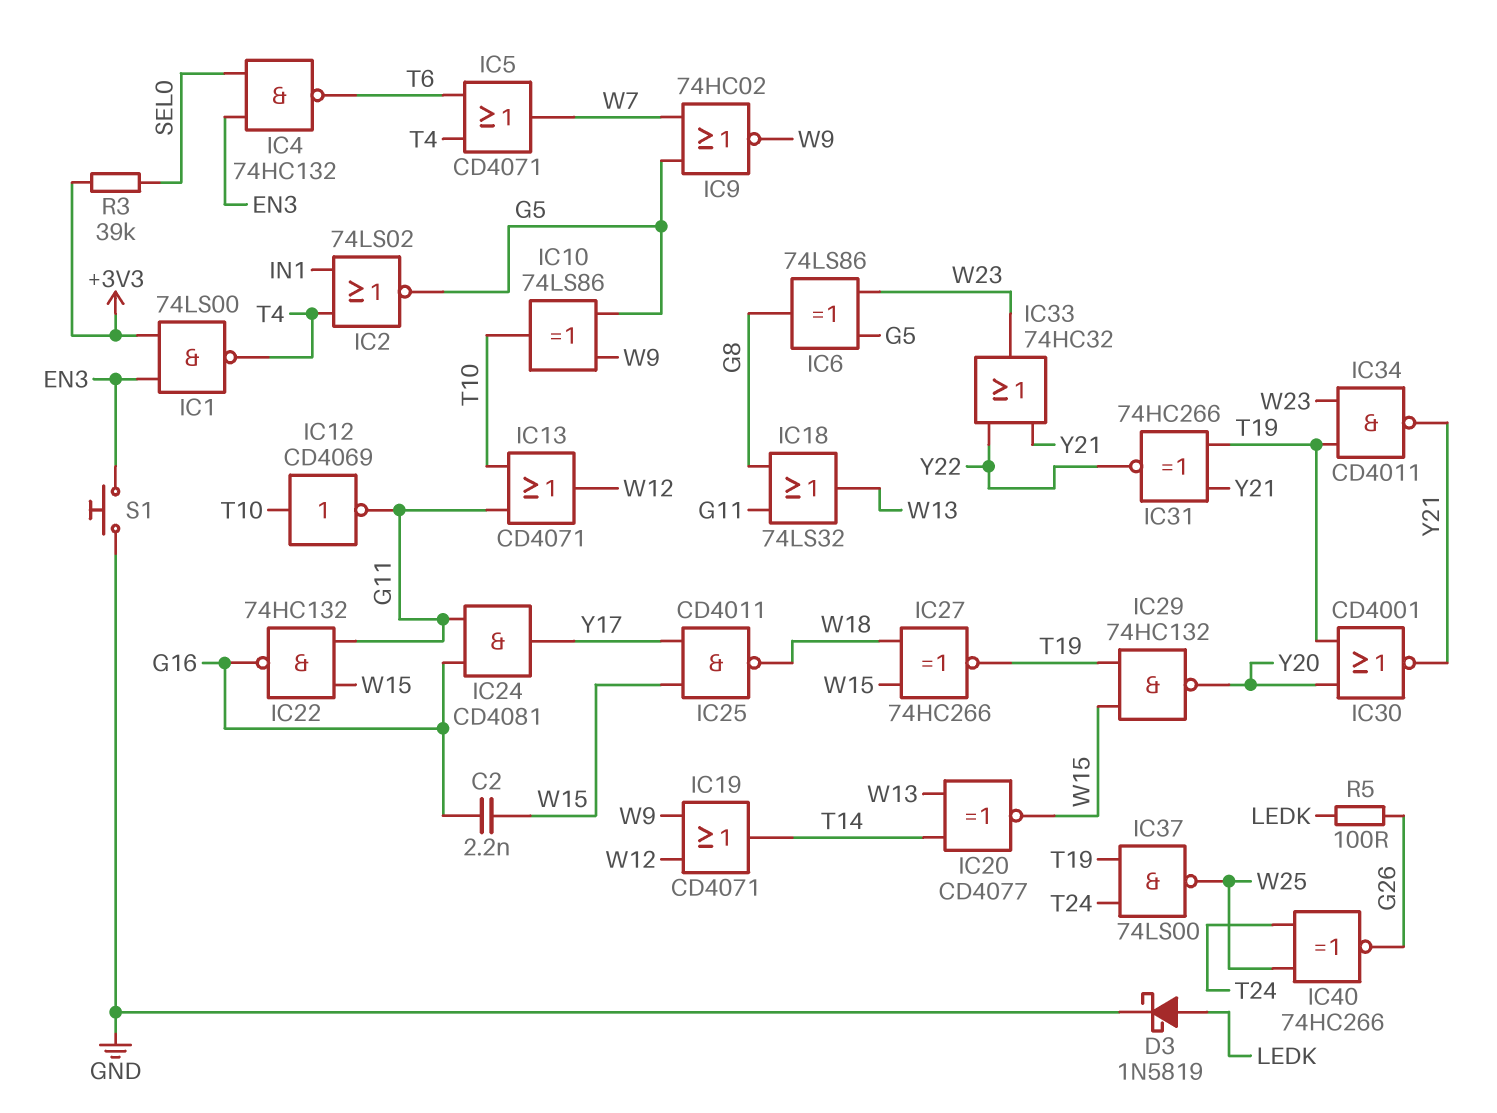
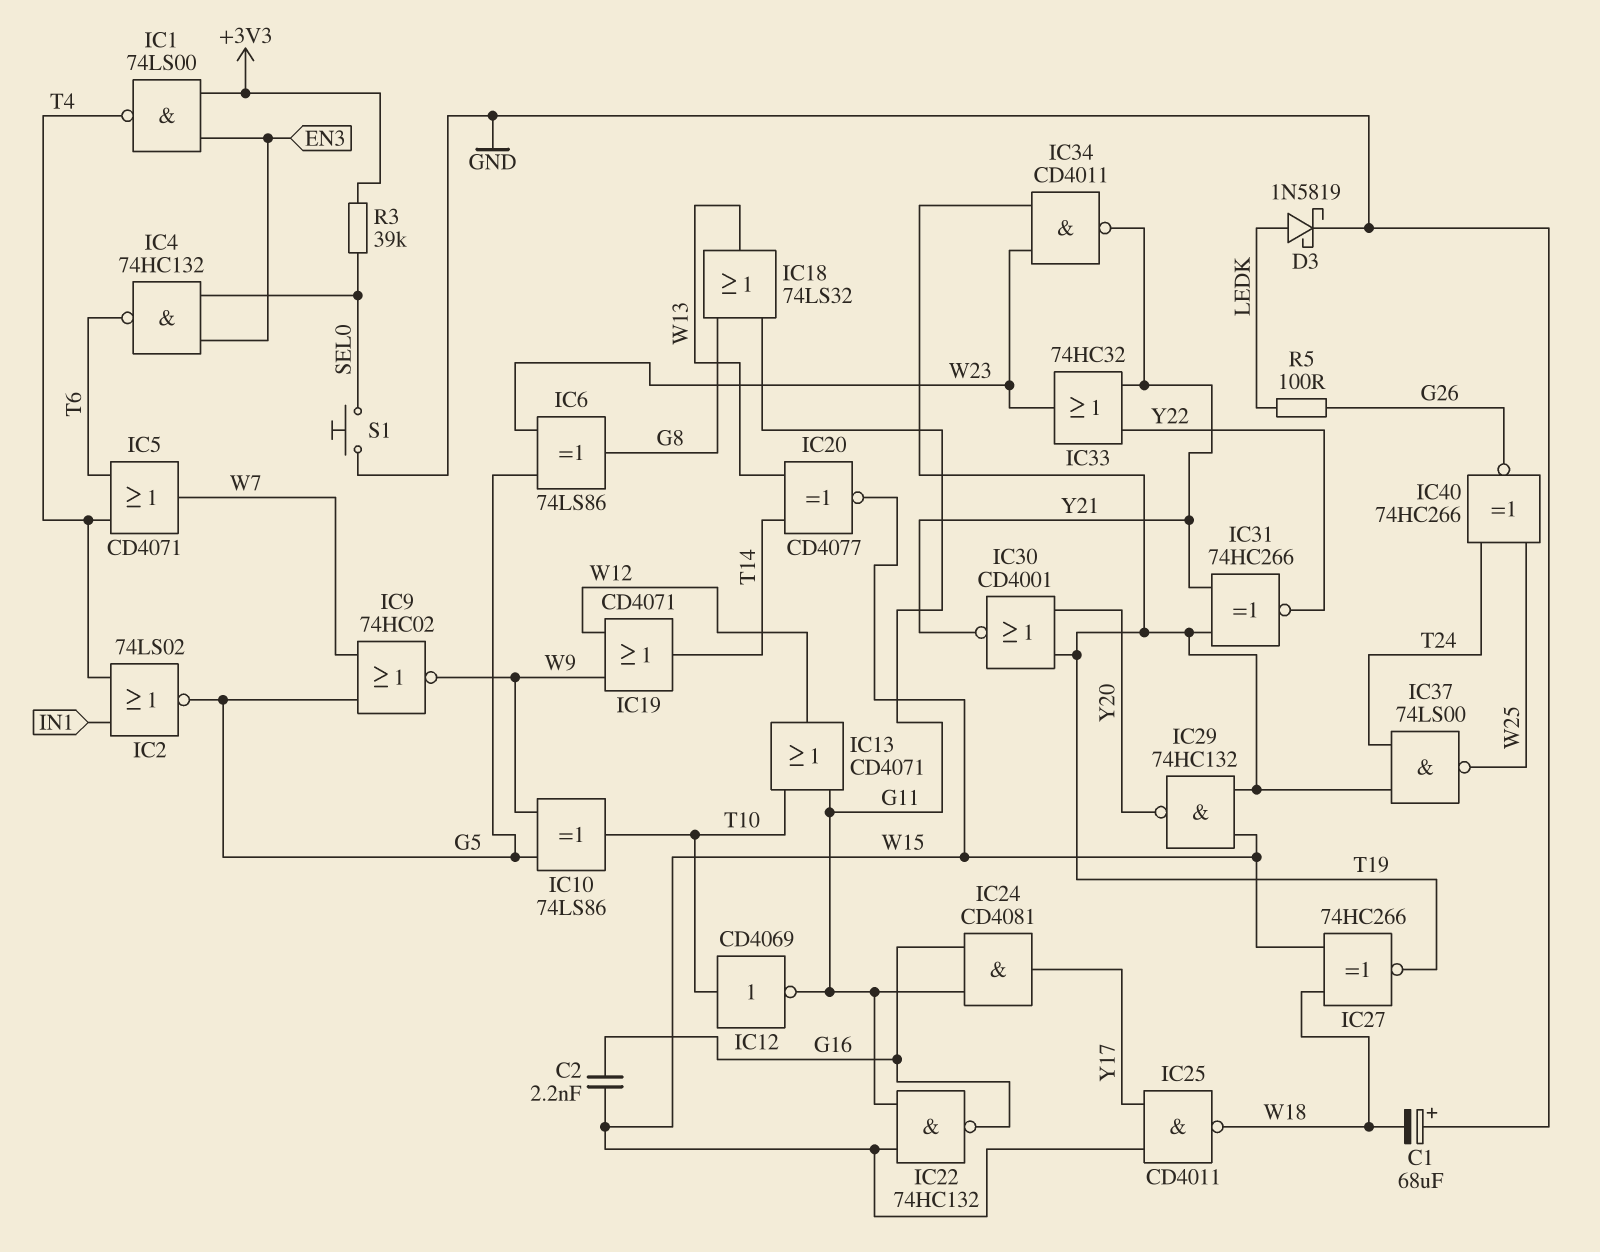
C1: none -> 68uF (plus GND, minus W18)
S1: button (EN3, GND) -> button (GND, SEL0)

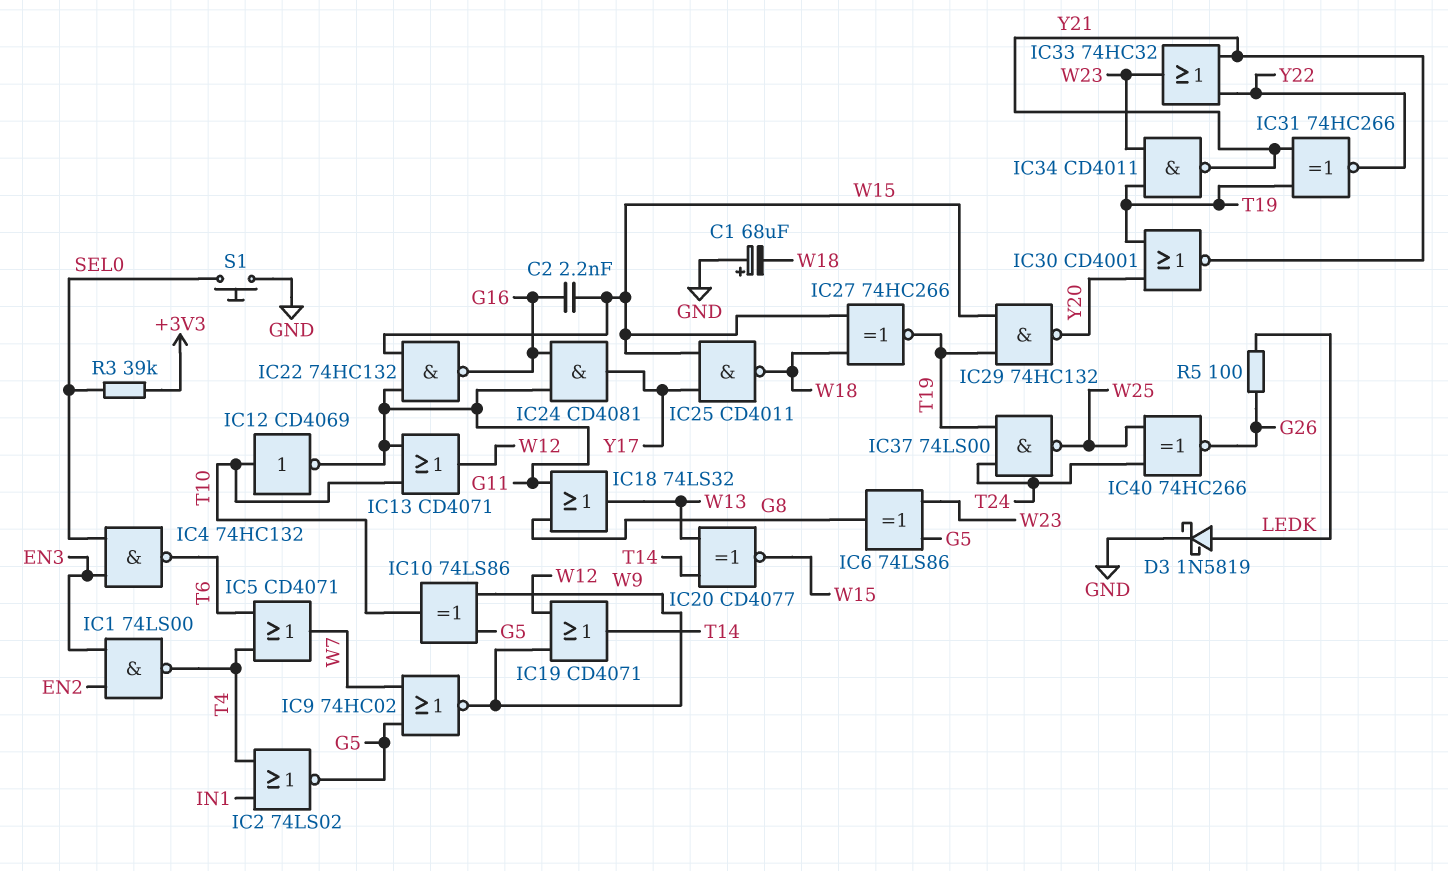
IC1: NAND 74LS00 (in +3V3, in EN3, out T4) -> NAND 74LS00 (in EN2, in EN3, out T4)

